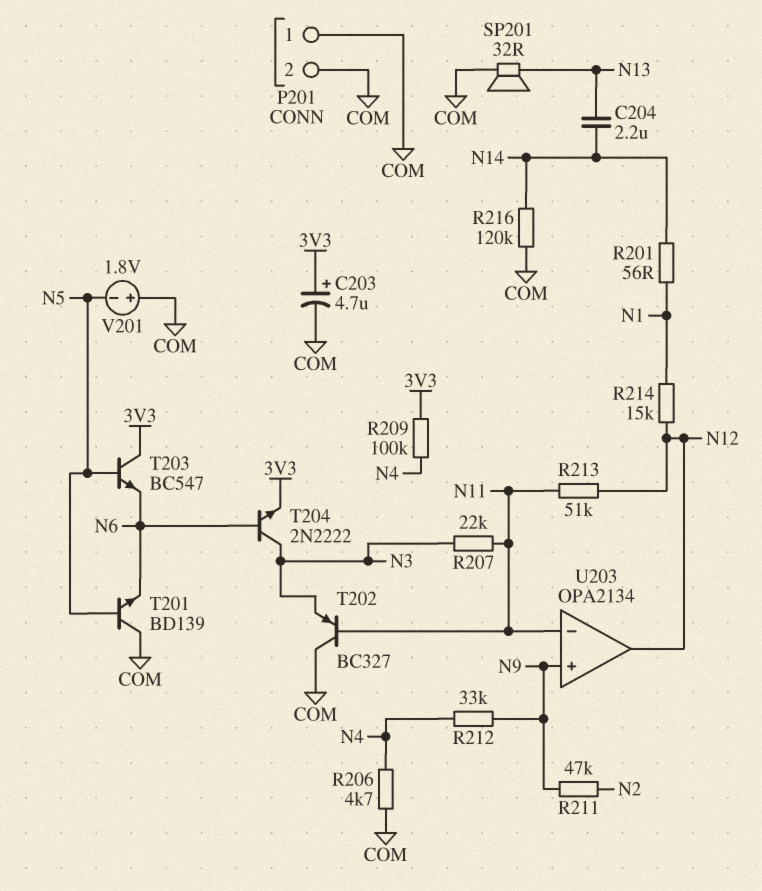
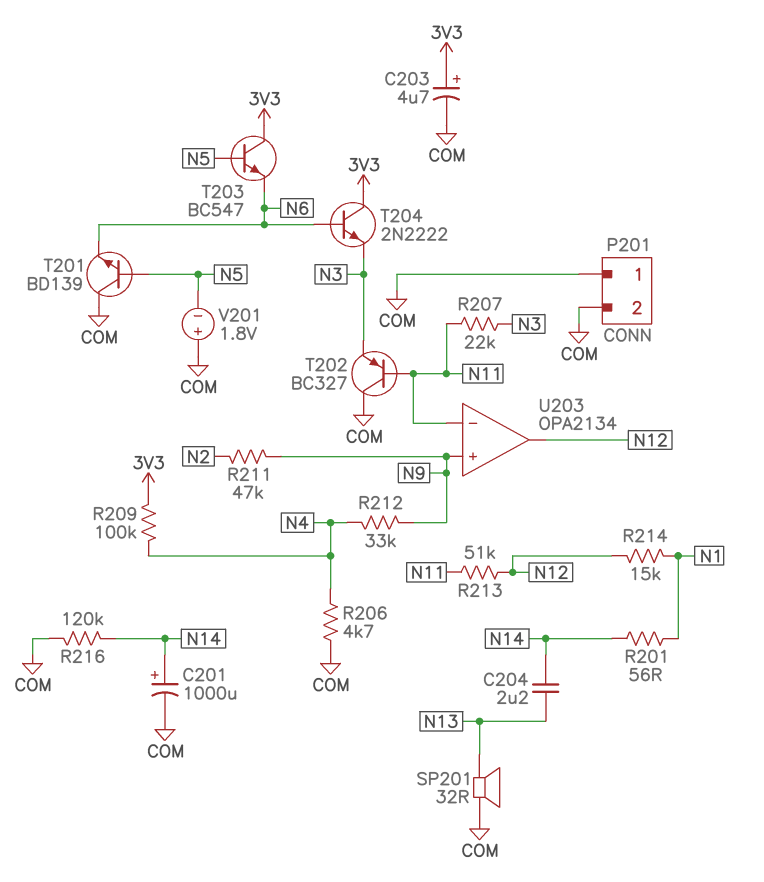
C201: none -> 1000uF (plus N14, minus COM)
T204: NPN 2N2222 (B N6, C N3, E 3V3) -> NPN 2N2222 (B N6, C 3V3, E N3)

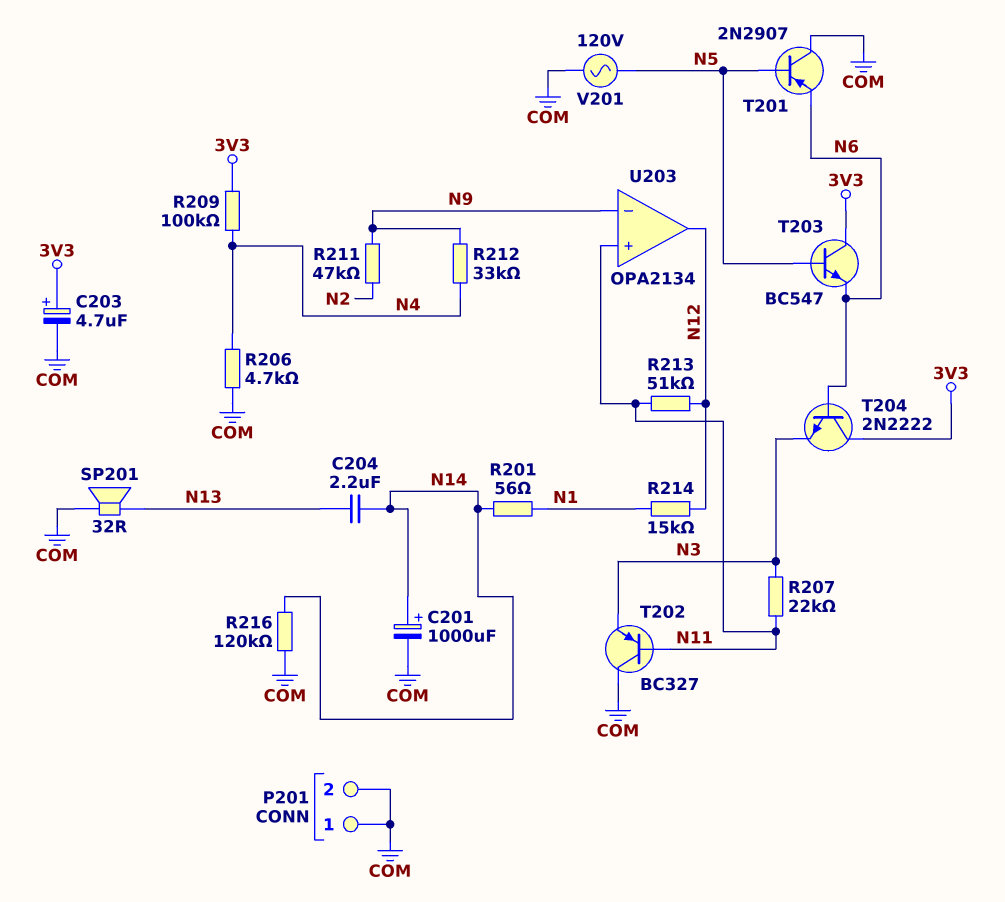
T201: NPN BD139 (B N5, C COM, E N6) -> PNP 2N2907 (B N5, C COM, E N6)
U203 pin in+: N9 -> N11
U203 pin in-: N11 -> N9
V201: 1.8V (plus COM, minus N5) -> AC 120V (COM, N5)

